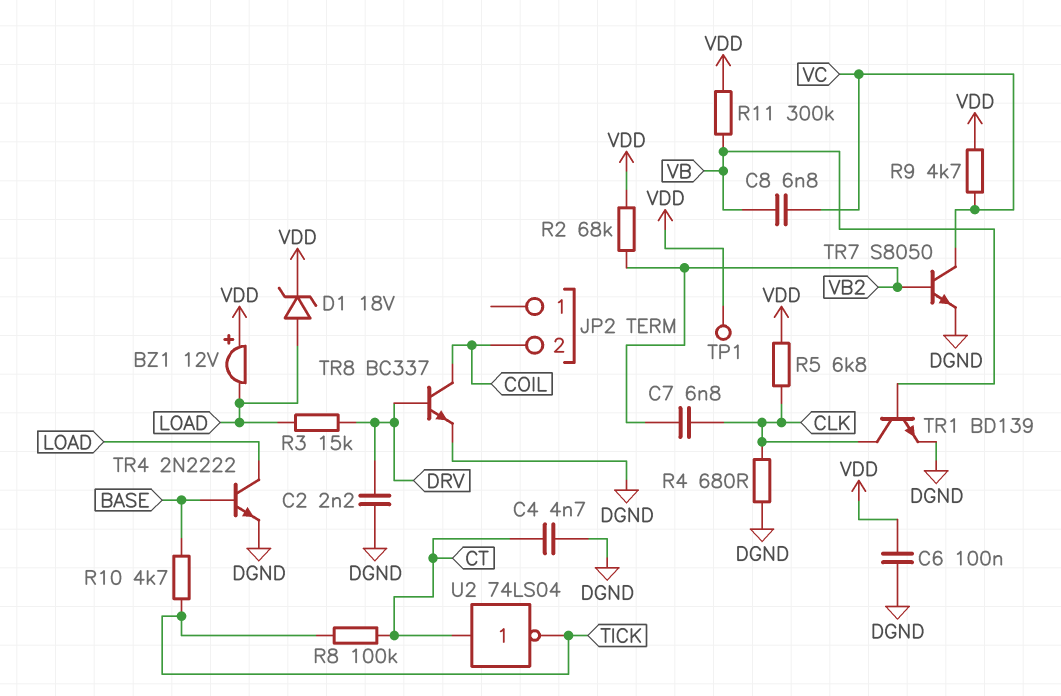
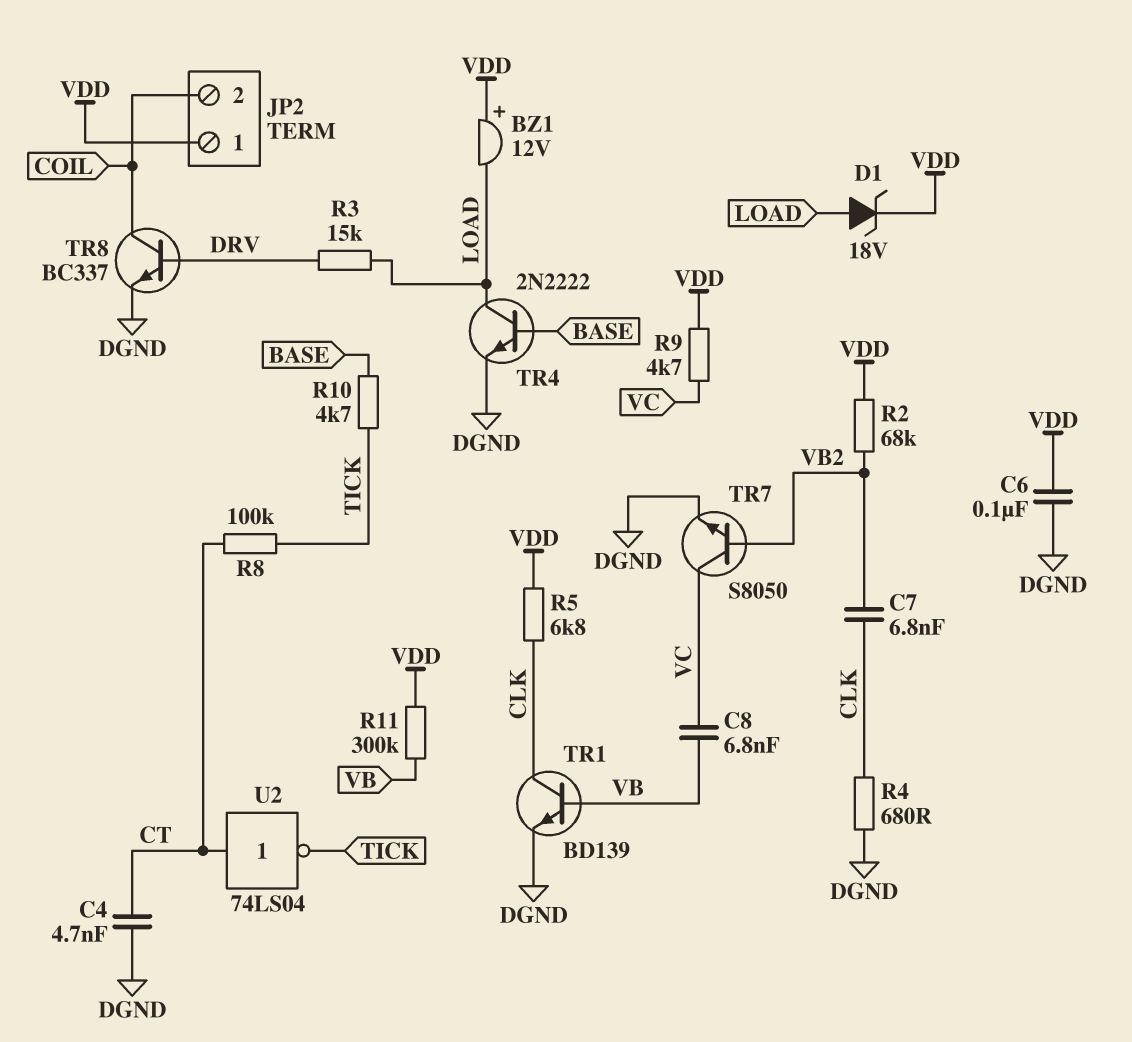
C2: 2.2nF (DGND, DRV) -> none
JP2 pin 1: none -> VDD
TP1: test point (VDD) -> none

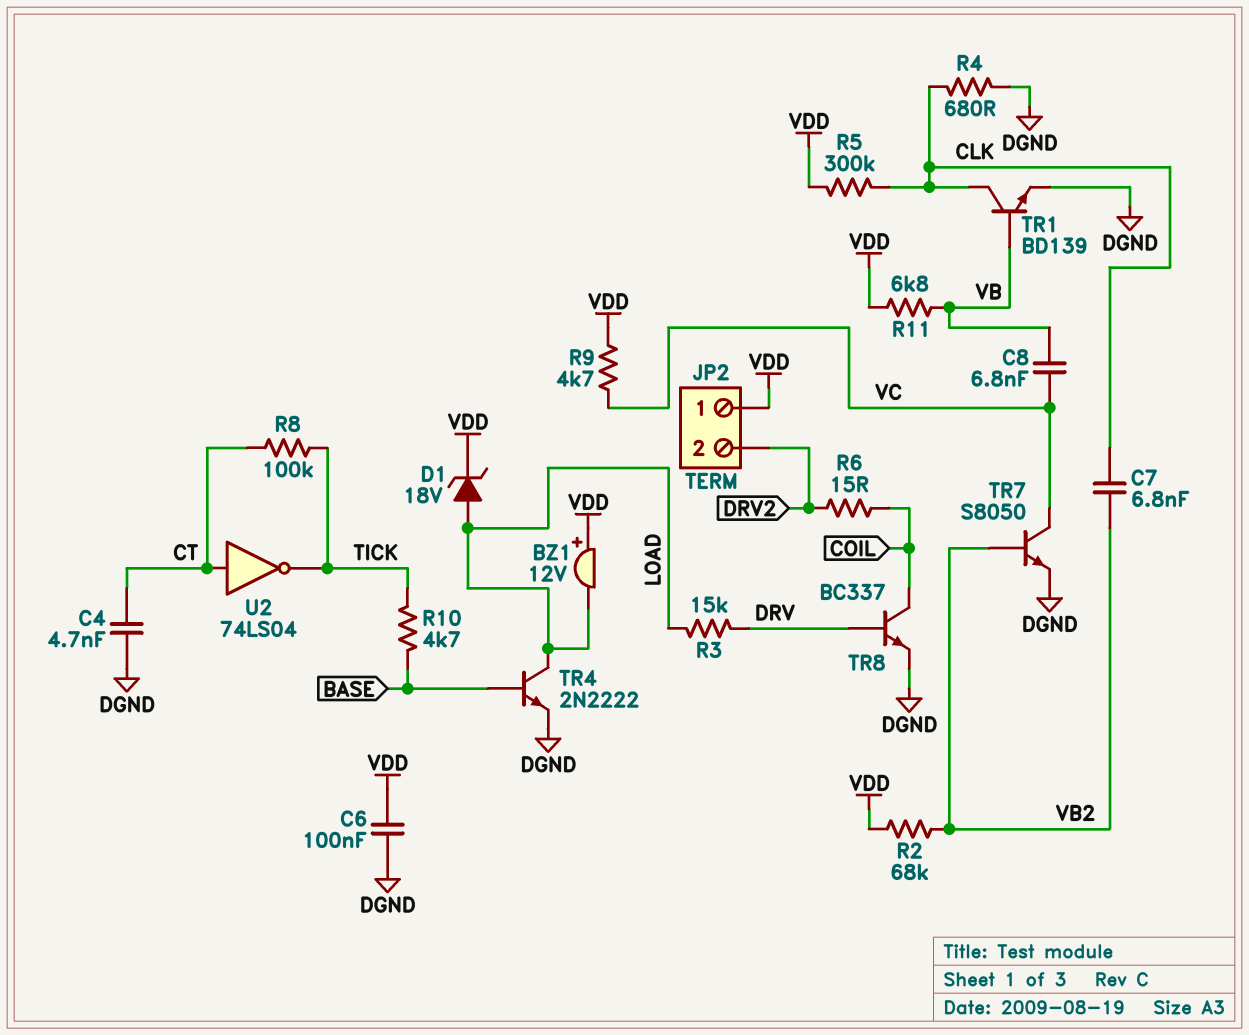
JP2 pin 2: COIL -> DRV2
R5: 6.8k (CLK, VDD) -> 300k (CLK, VDD)
R6: none -> 15 (COIL, DRV2)
R11: 300k (VB, VDD) -> 6.8k (VB, VDD)

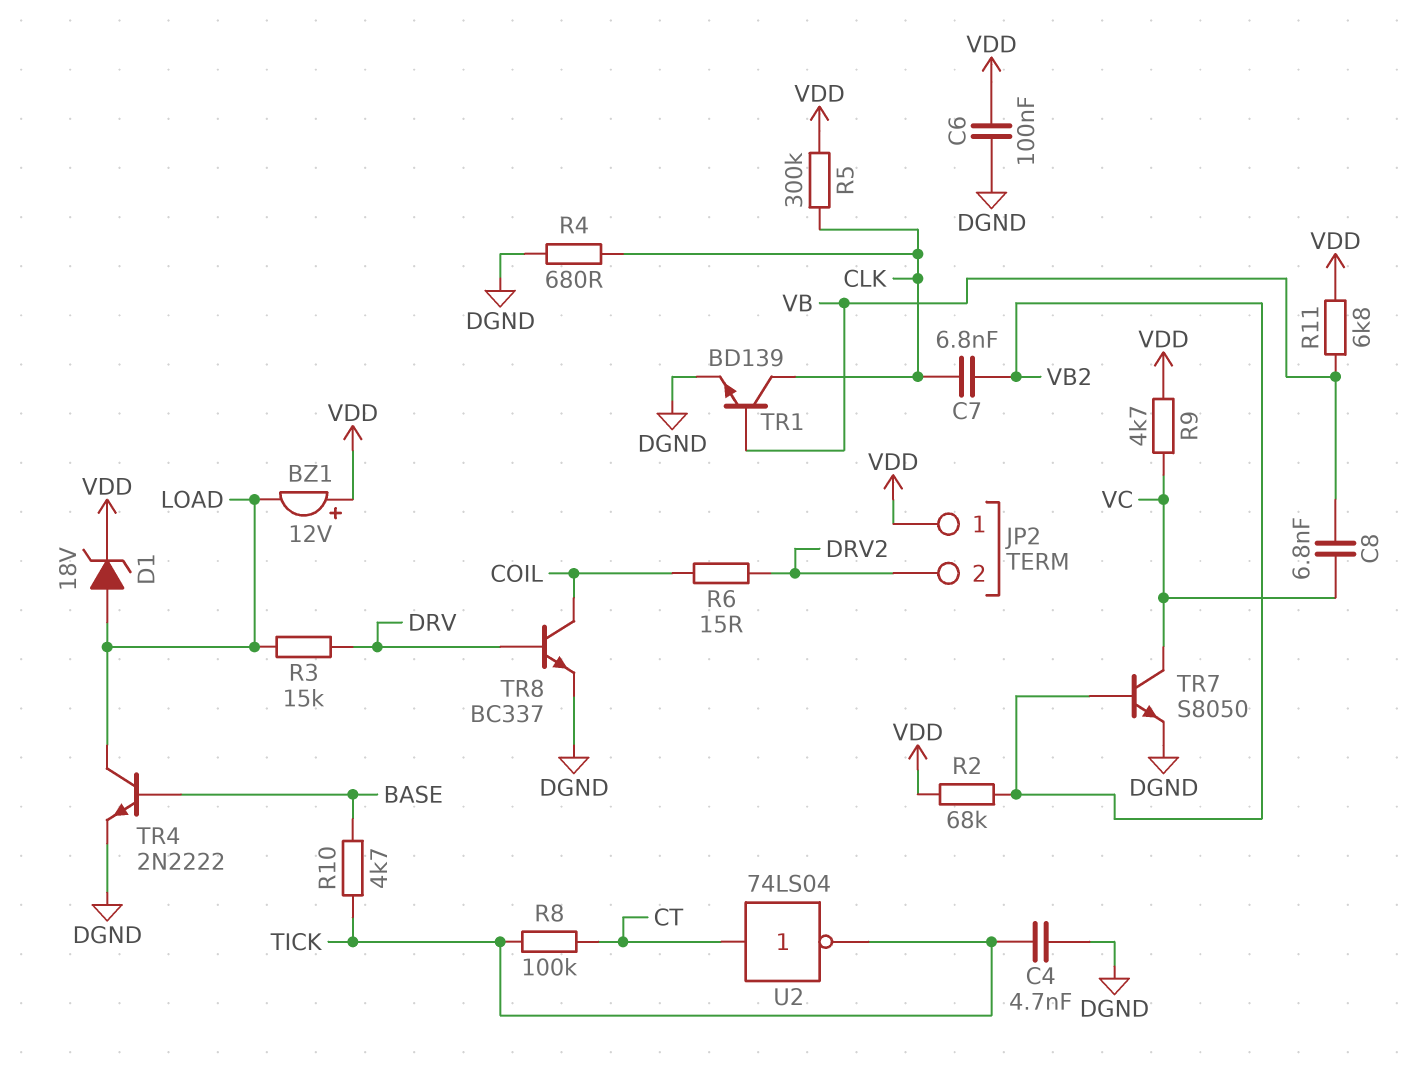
C4: 4.7nF (CT, DGND) -> 4.7nF (DGND, TICK)

